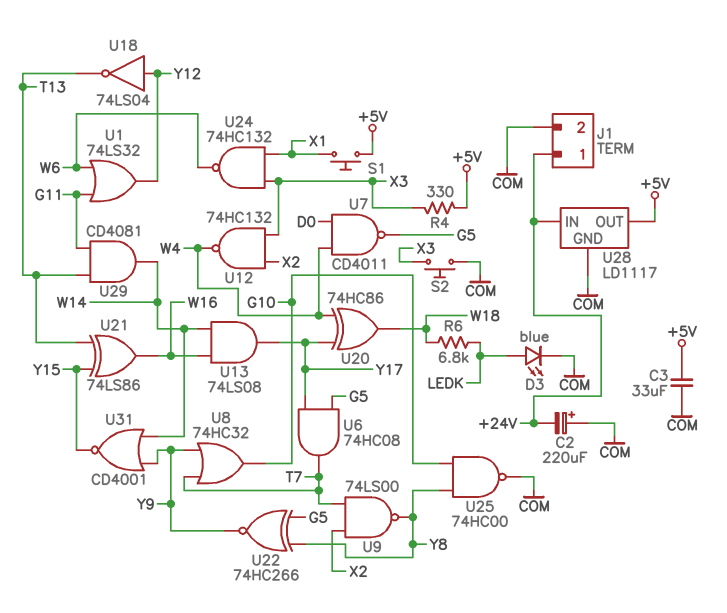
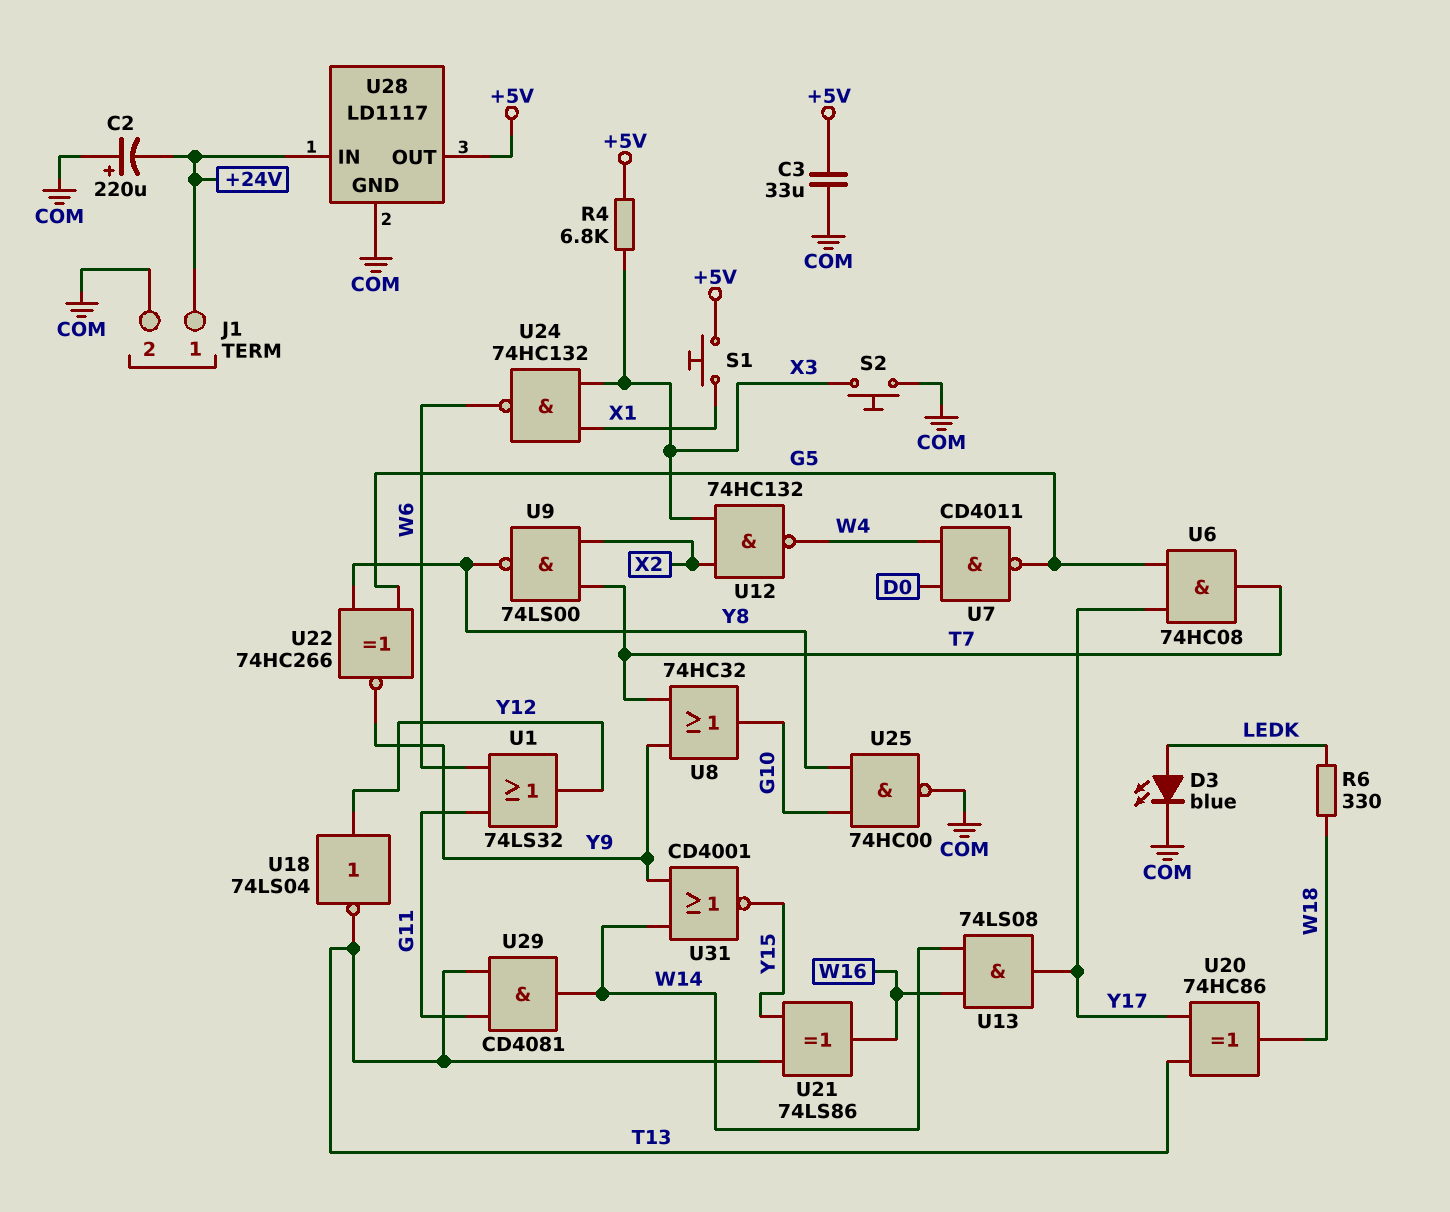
R4: 330 (+5V, X3) -> 6.8k (+5V, X3)
R6: 6.8k (LEDK, W18) -> 330 (LEDK, W18)
U20: XOR 74HC86 (in W4, in Y17, out W18) -> XOR 74HC86 (in T13, in Y17, out W18)

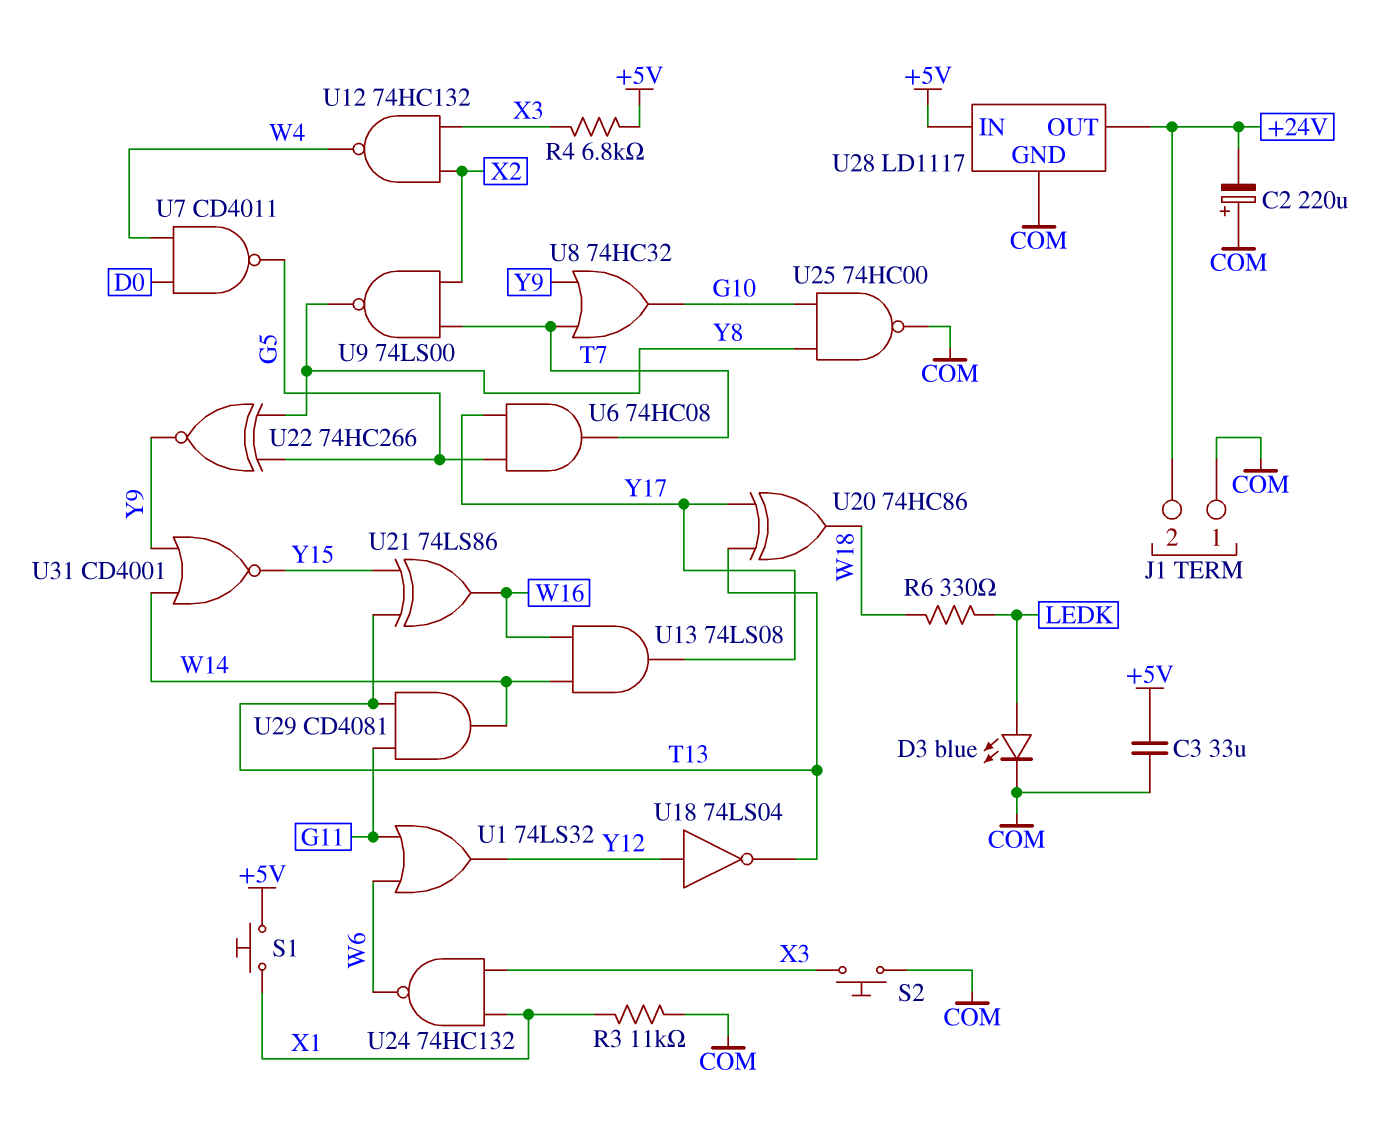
J1 pin 1: +24V -> COM
J1 pin 2: COM -> +24V
R3: none -> 11k (COM, X1)
U28 pin IN: +24V -> +5V
U28 pin OUT: +5V -> +24V

